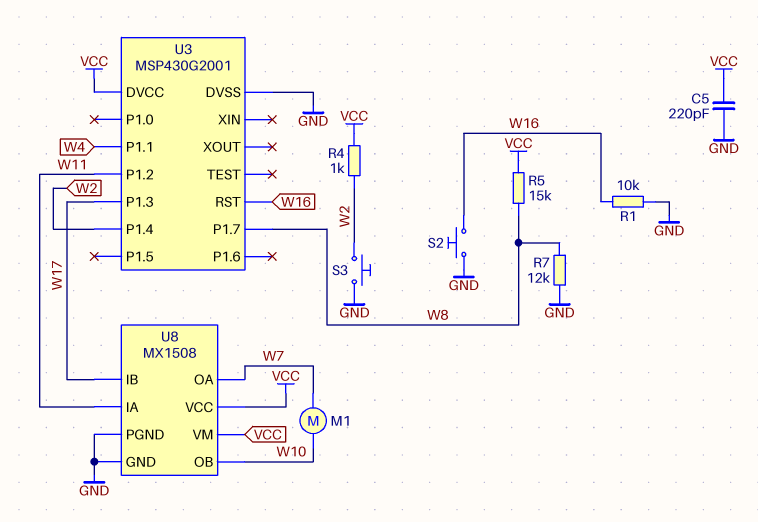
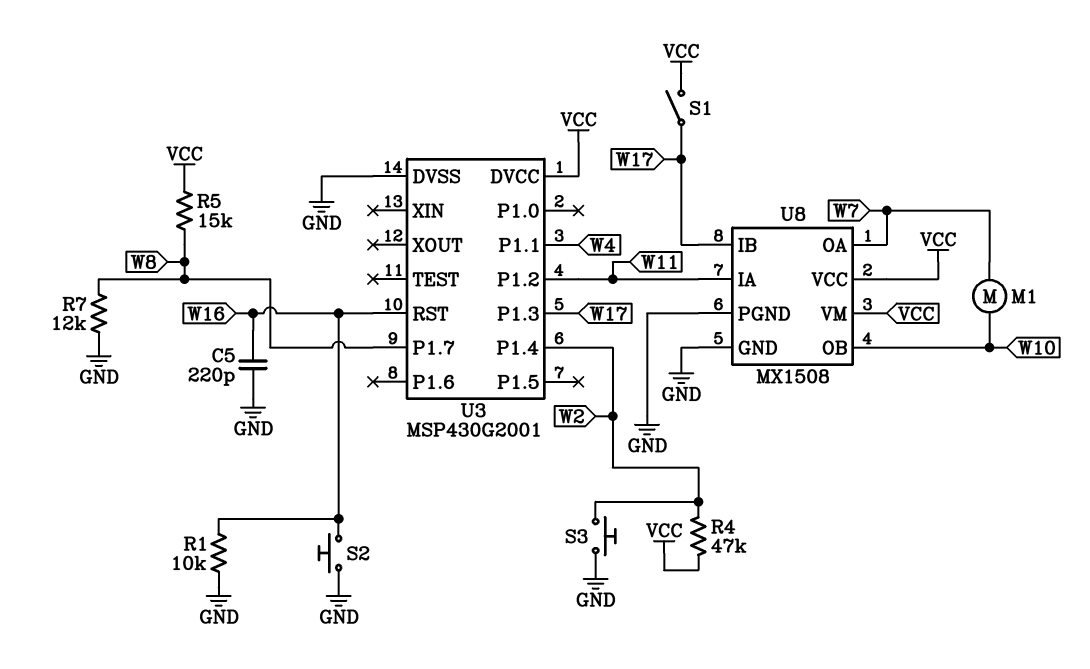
C5: 220pF (GND, VCC) -> 220pF (GND, W16)
R4: 1k (VCC, W2) -> 47k (VCC, W2)
S1: none -> switch (VCC, W17)

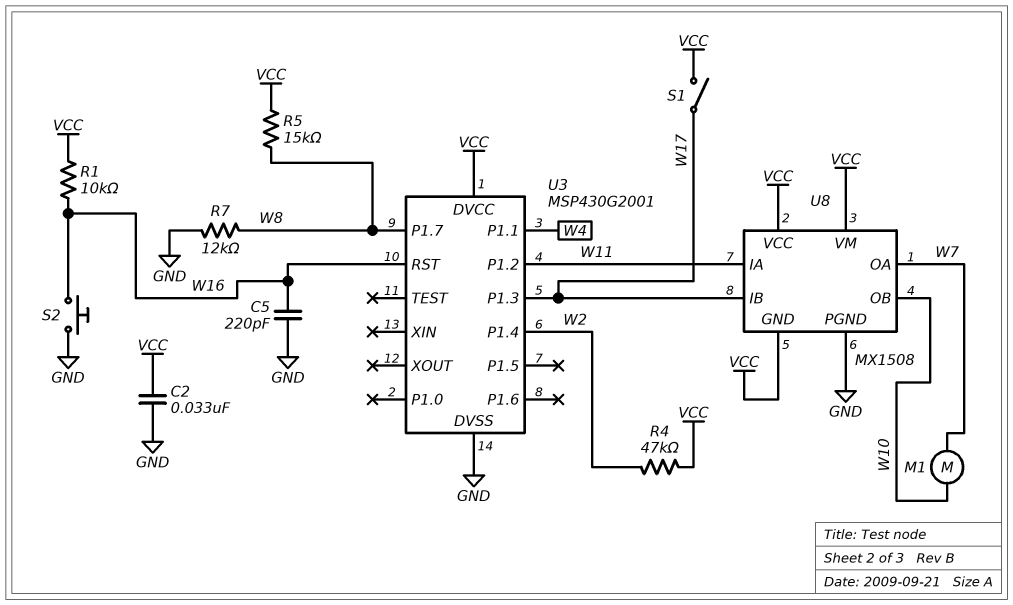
C2: none -> 33nF (GND, VCC)
R1: 10k (GND, W16) -> 10k (VCC, W16)
S3: button (GND, W2) -> none
U8 pin GND: GND -> VCC

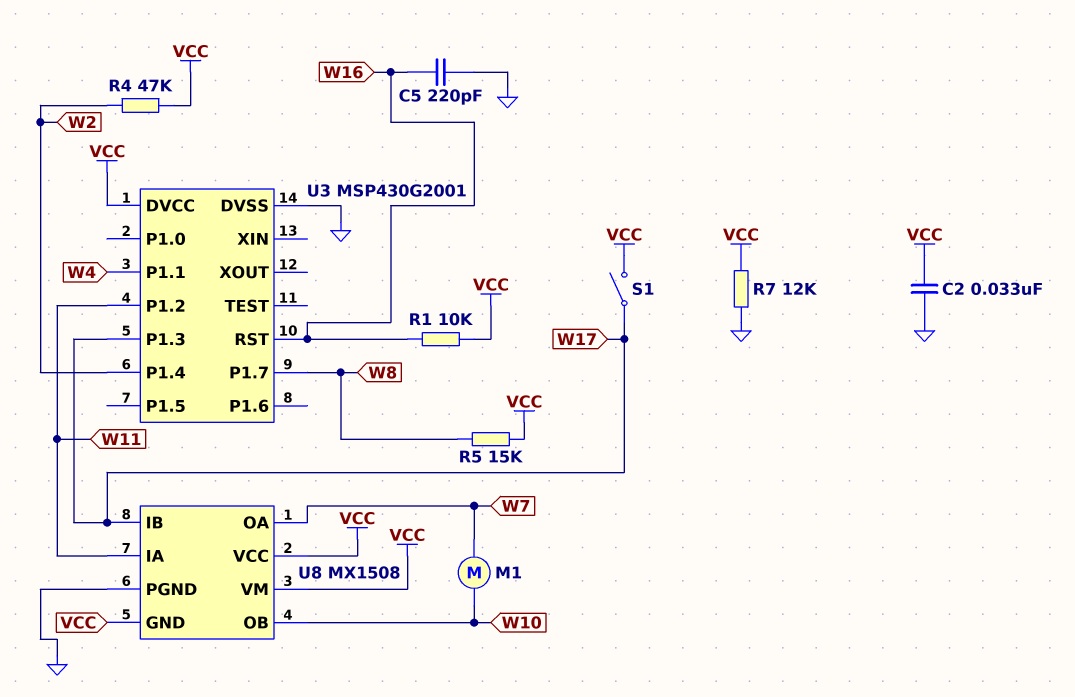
R7: 12k (GND, W8) -> 12k (GND, VCC)
S2: button (GND, W16) -> none

